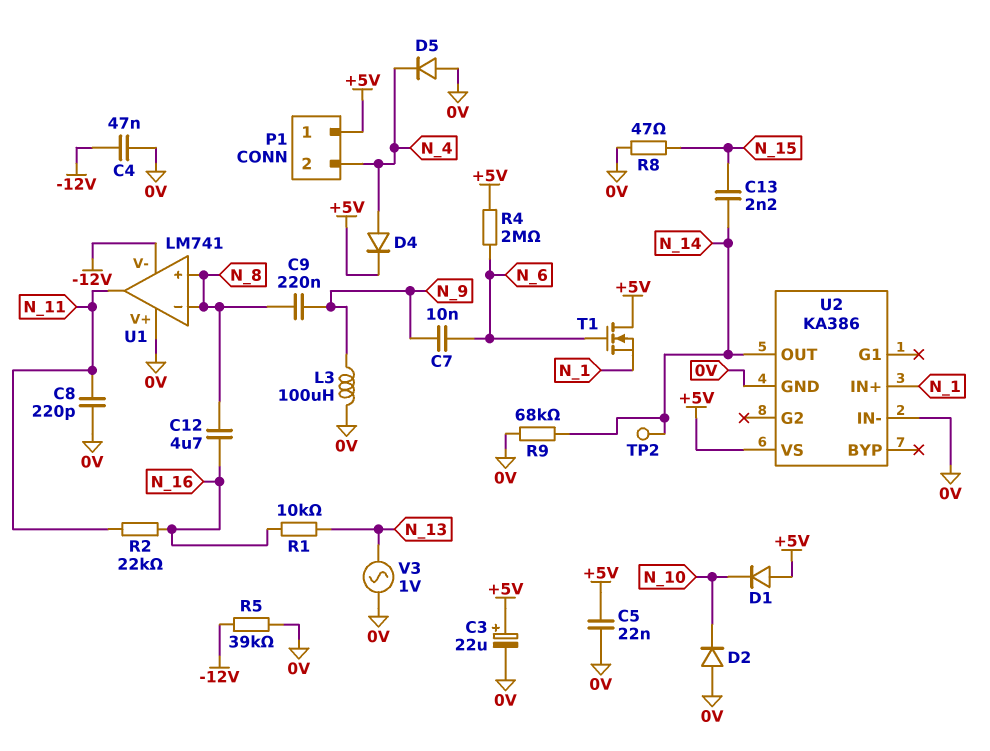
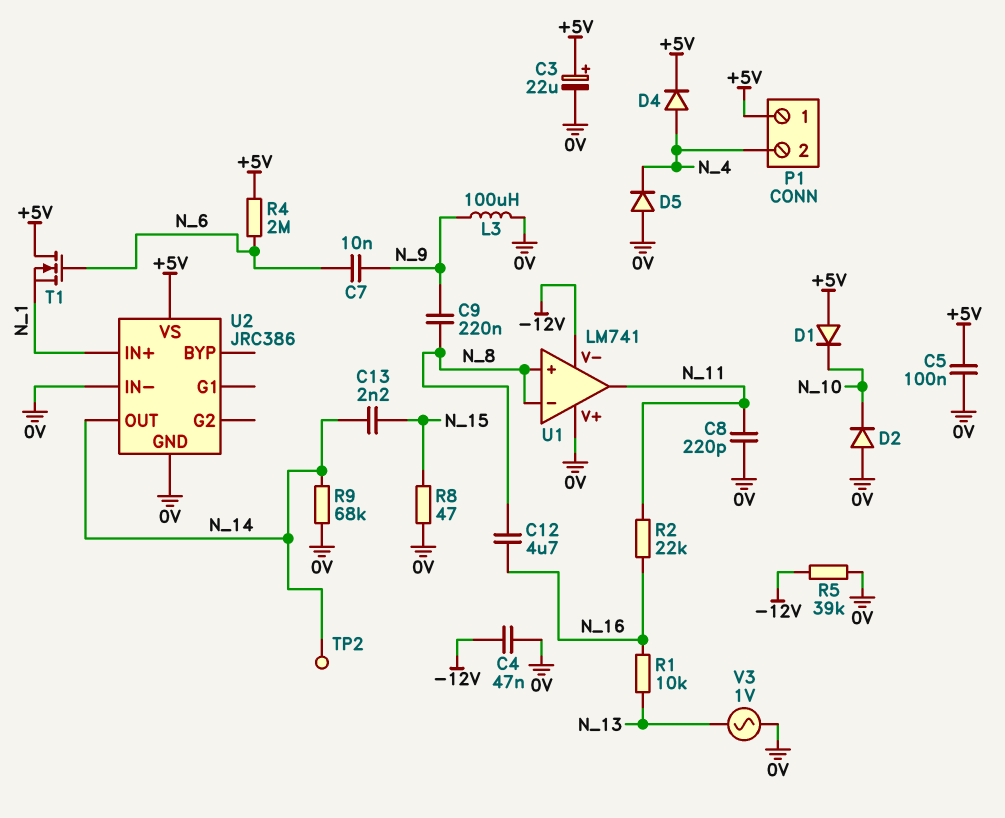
C5: 22nF (+5V, 0V) -> 100nF (+5V, 0V)
U2: KA386 -> JRC386

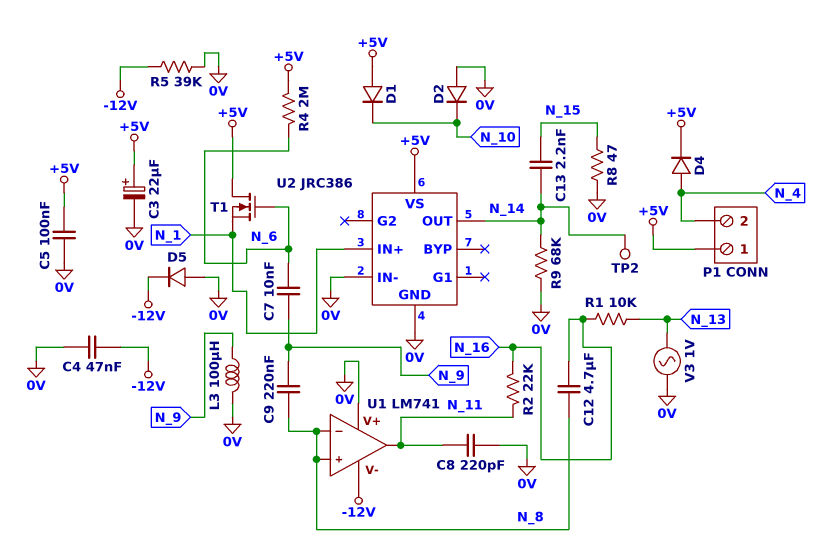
D5: diode (A 0V, K N_4) -> diode (A 0V, K -12V)

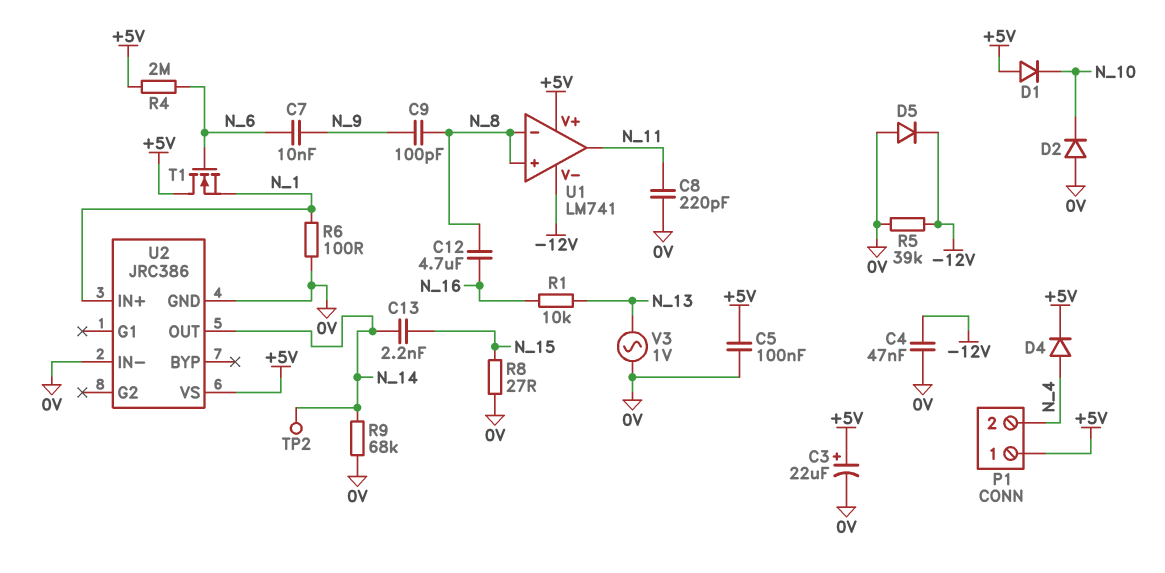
C9: 220nF (N_8, N_9) -> 100pF (N_8, N_9)
L3: 100uH (0V, N_9) -> none
R2: 22k (N_11, N_16) -> none
R6: none -> 100 (0V, N_1)
R8: 47 (0V, N_15) -> 27 (0V, N_15)
U1 pin V+: 0V -> +5V

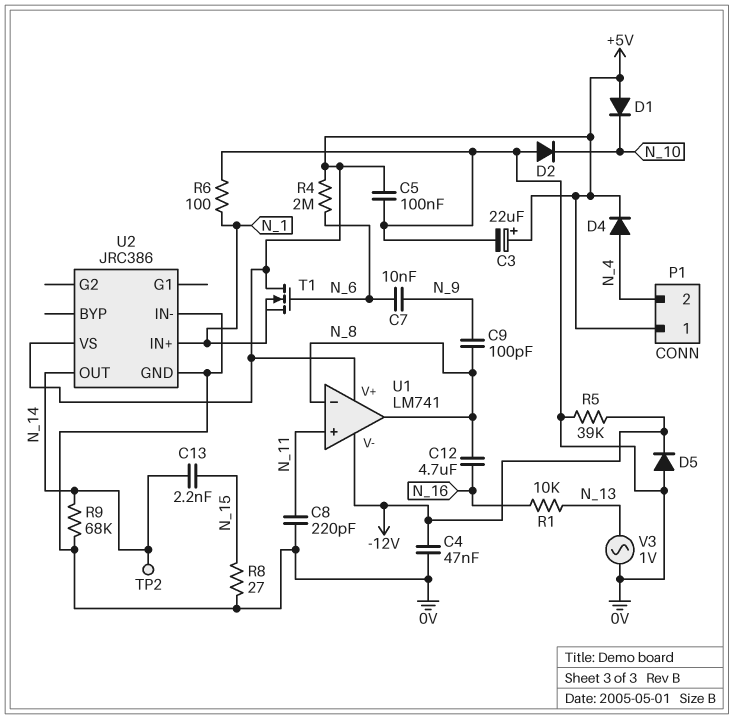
U1 pin in+: N_8 -> N_11
U1 pin out: N_11 -> N_8

